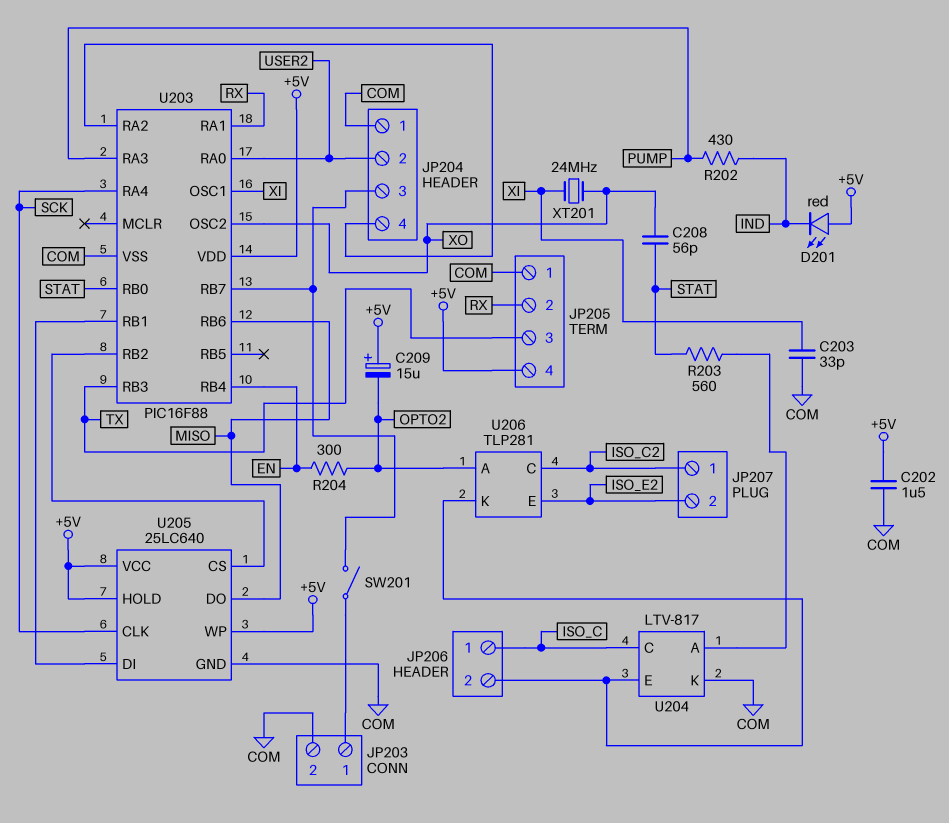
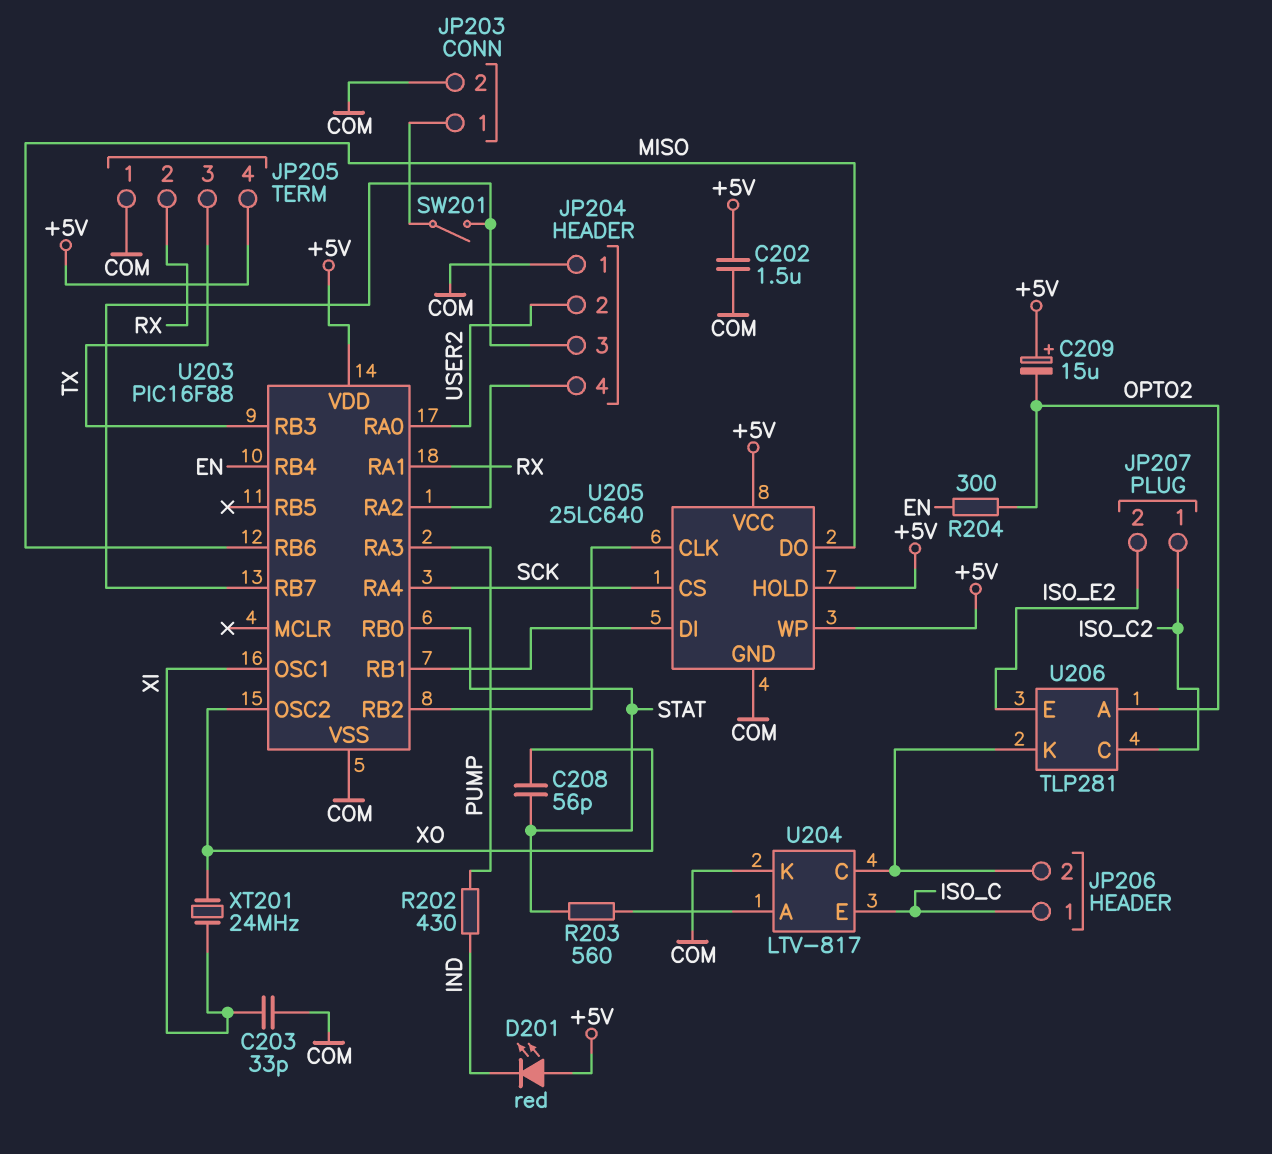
U204 pin C: ISO_C -> JP206/2
U204 pin E: JP206/2 -> ISO_C
U205 pin CLK: SCK -> U203/RB2
U205 pin CS: U203/RB2 -> SCK

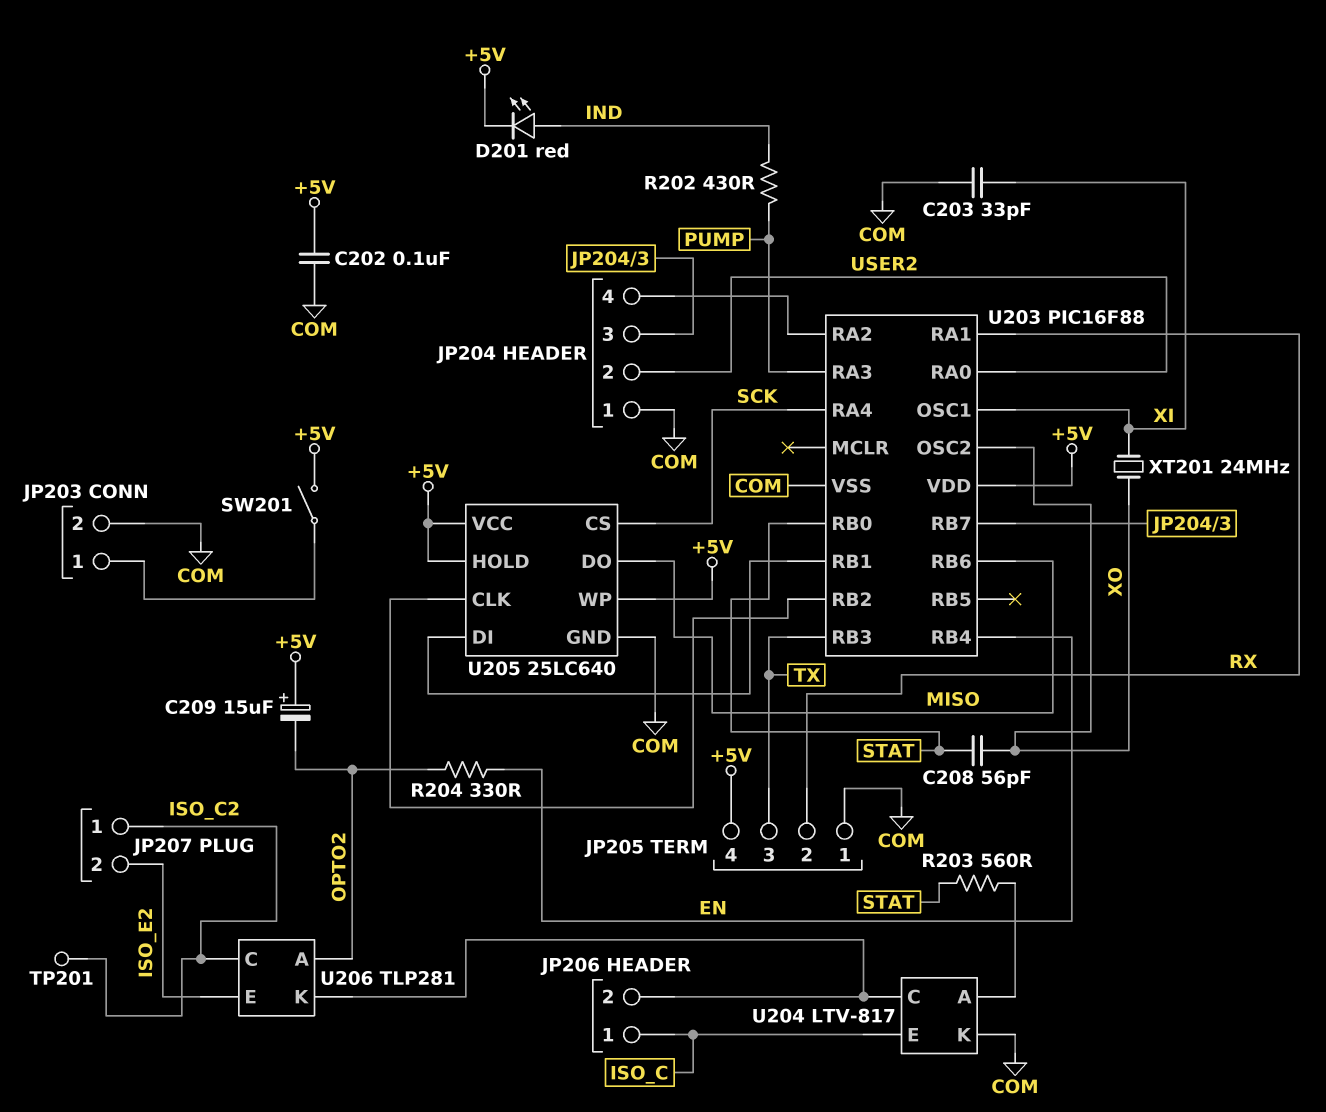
C202: 1.5uF (+5V, COM) -> 100nF (+5V, COM)
D201: LED red (A +5V, K IND) -> LED red (A IND, K +5V)
R204: 300 (EN, OPTO2) -> 330 (EN, OPTO2)
SW201: switch (JP203/1, JP204/3) -> switch (+5V, JP203/1)
TP201: none -> test point (ISO_C2)

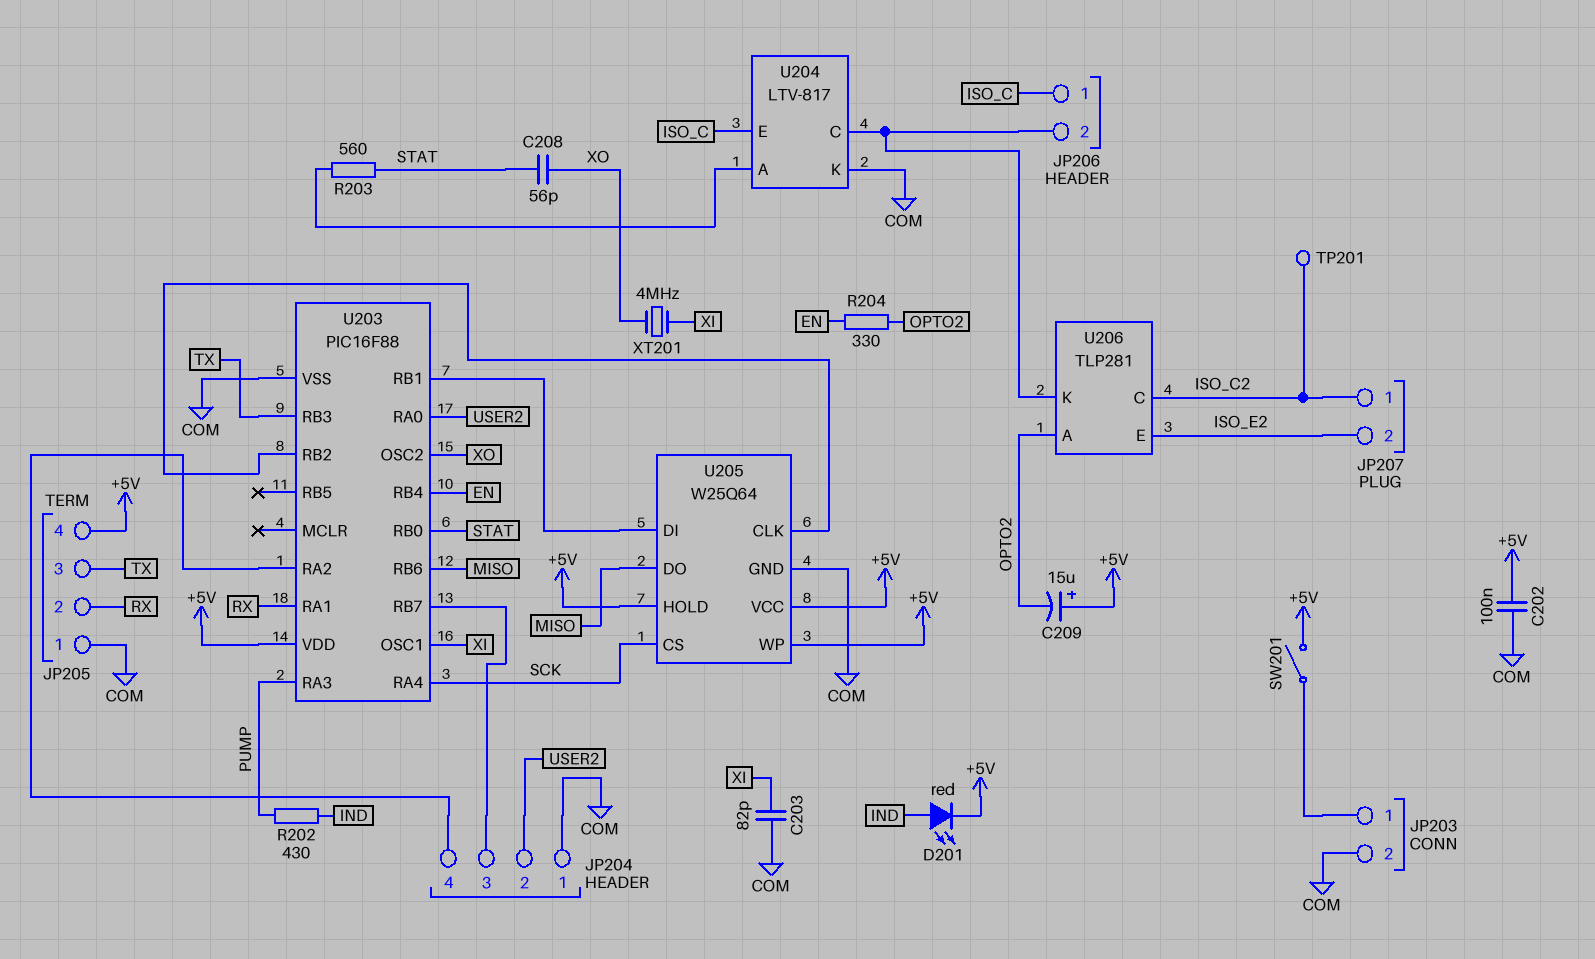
C203: 33pF (COM, XI) -> 82pF (COM, XI)
U205: 25LC640 -> W25Q64
XT201: 24MHz (XI, XO) -> 4MHz (XI, XO)

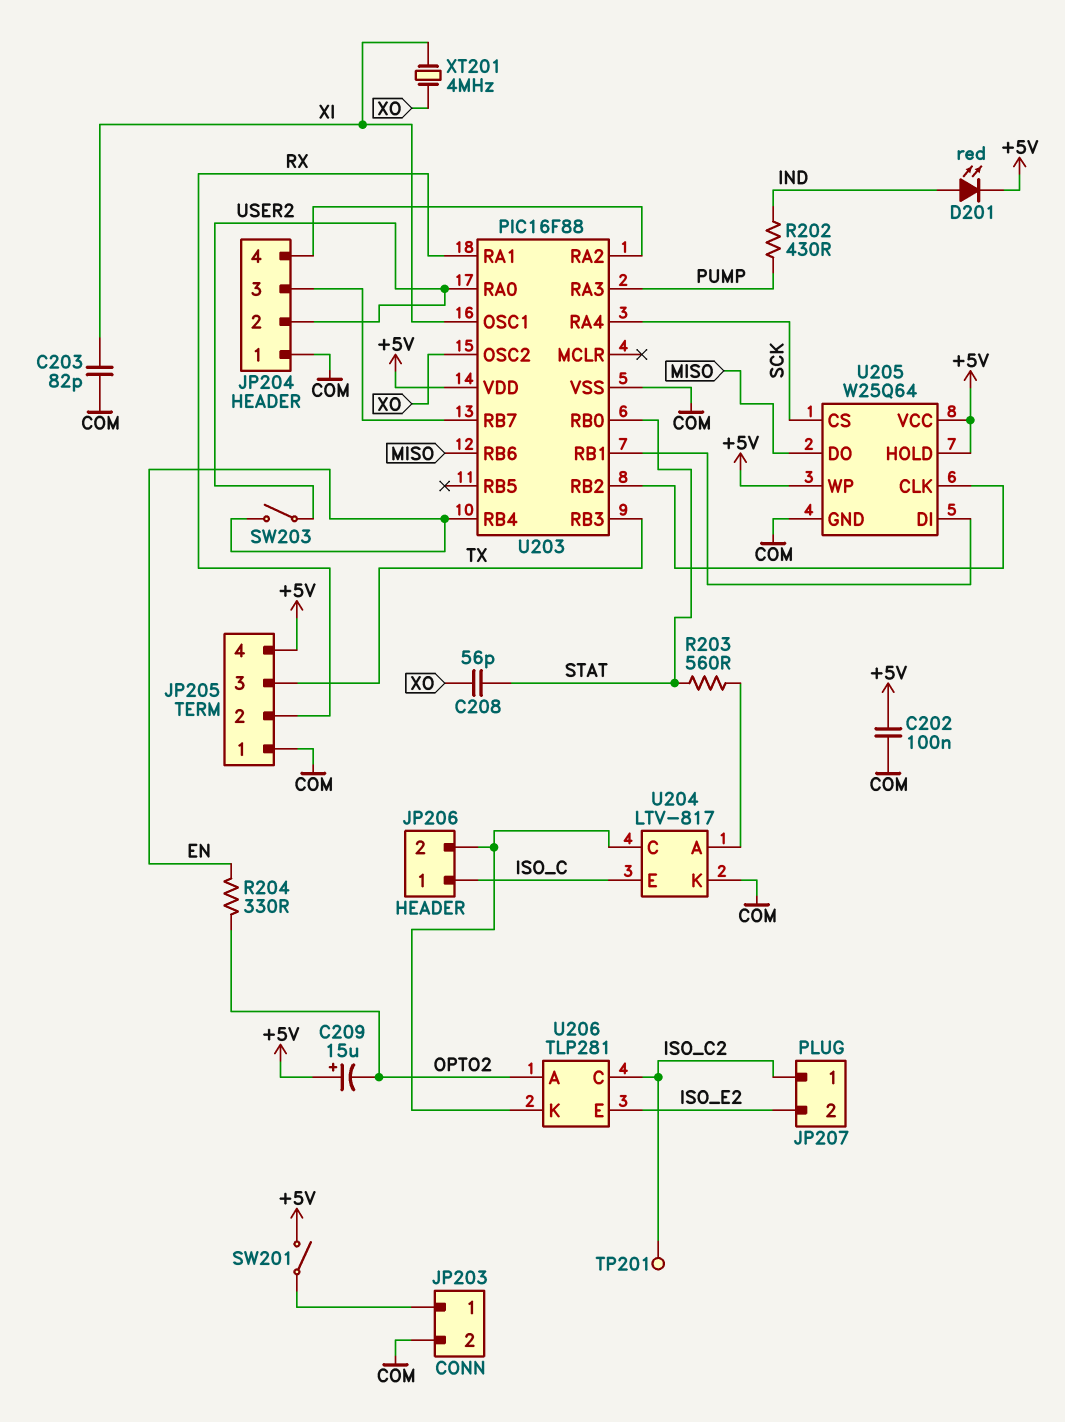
SW203: none -> switch (EN, USER2)

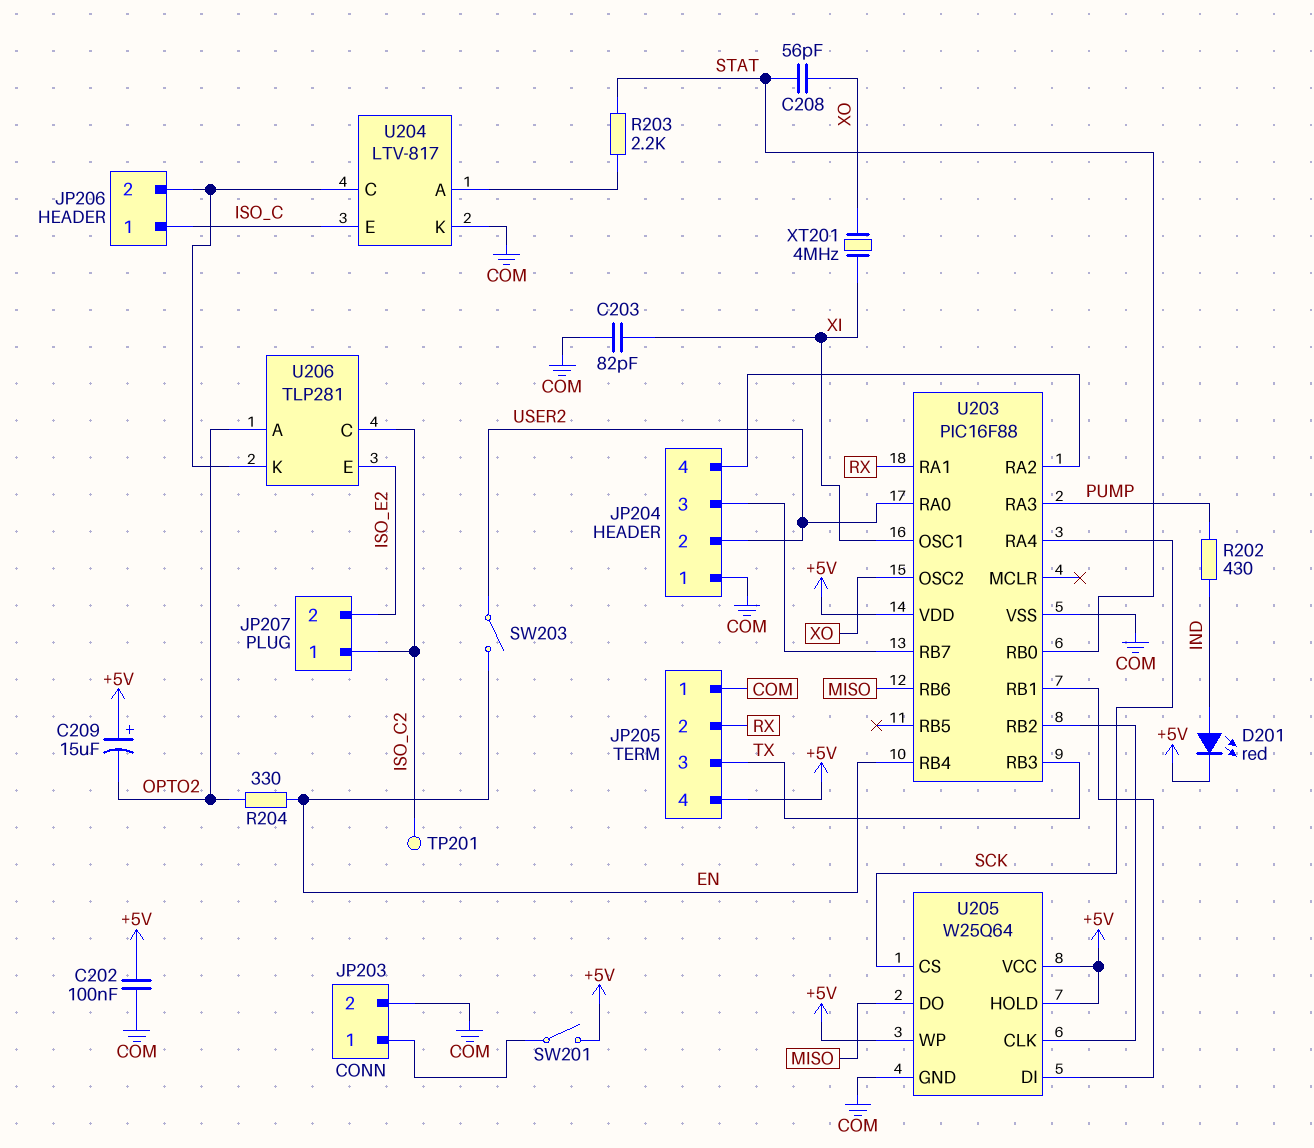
R203: 560 (STAT, U204/A) -> 2.2k (STAT, U204/A)

